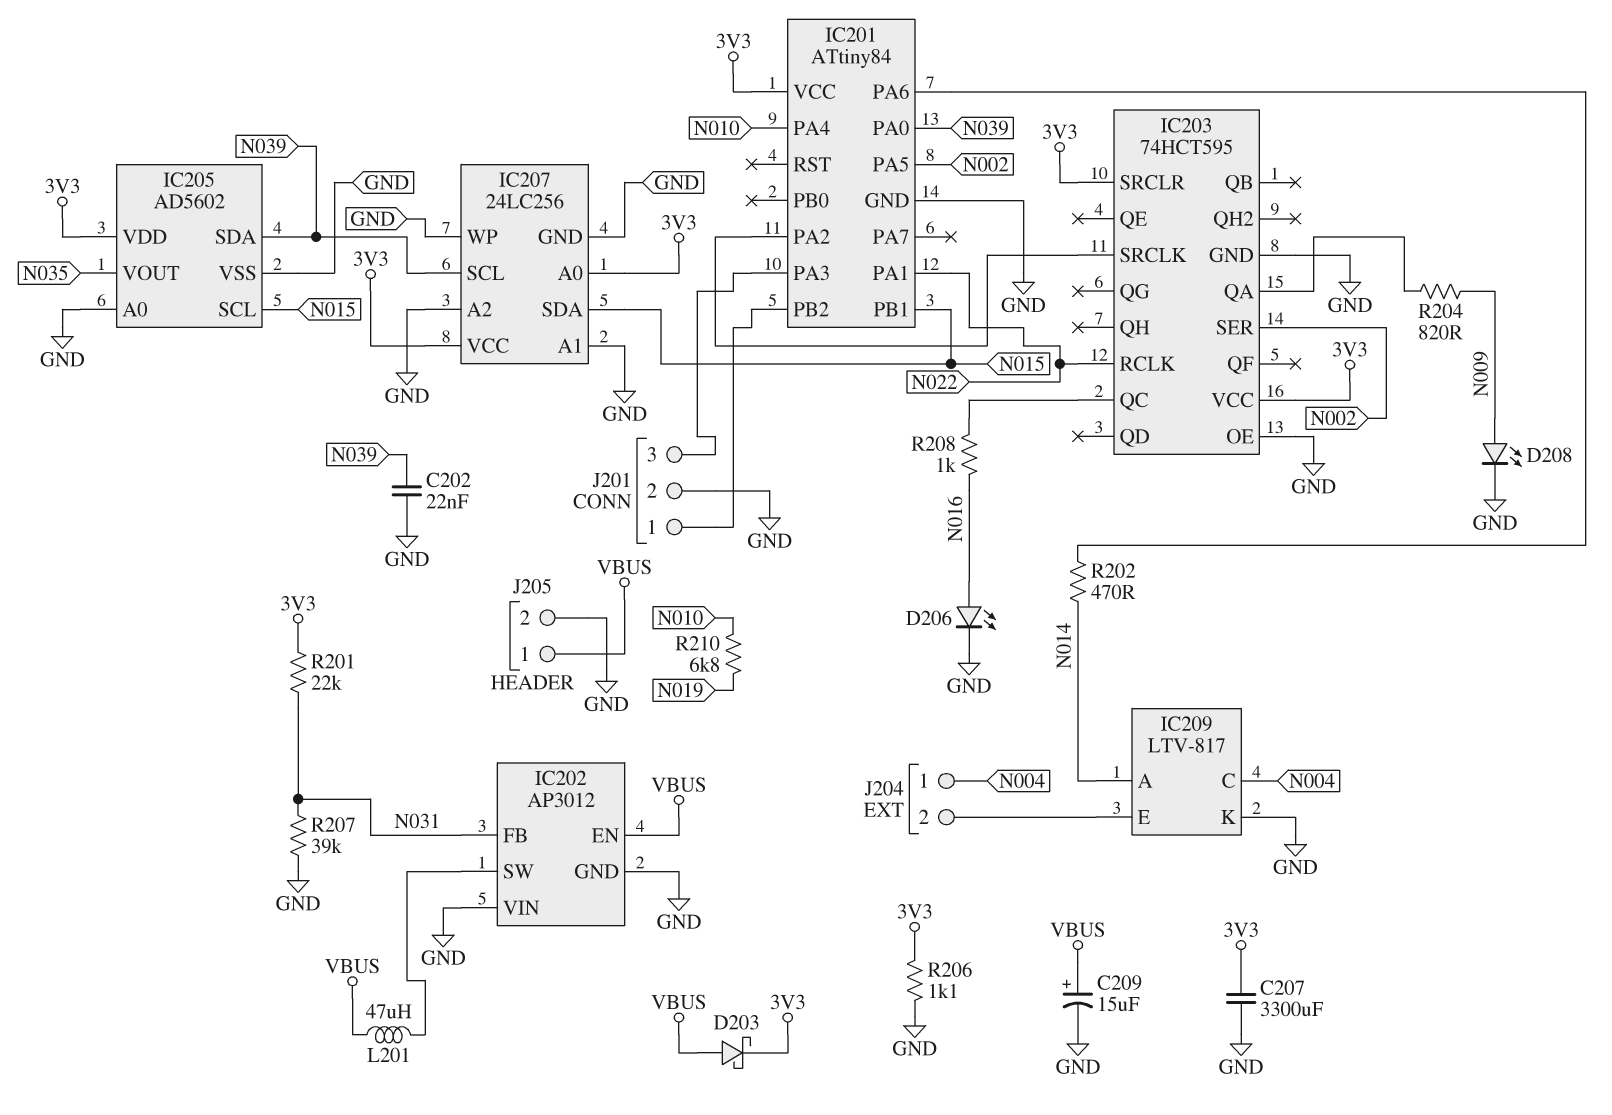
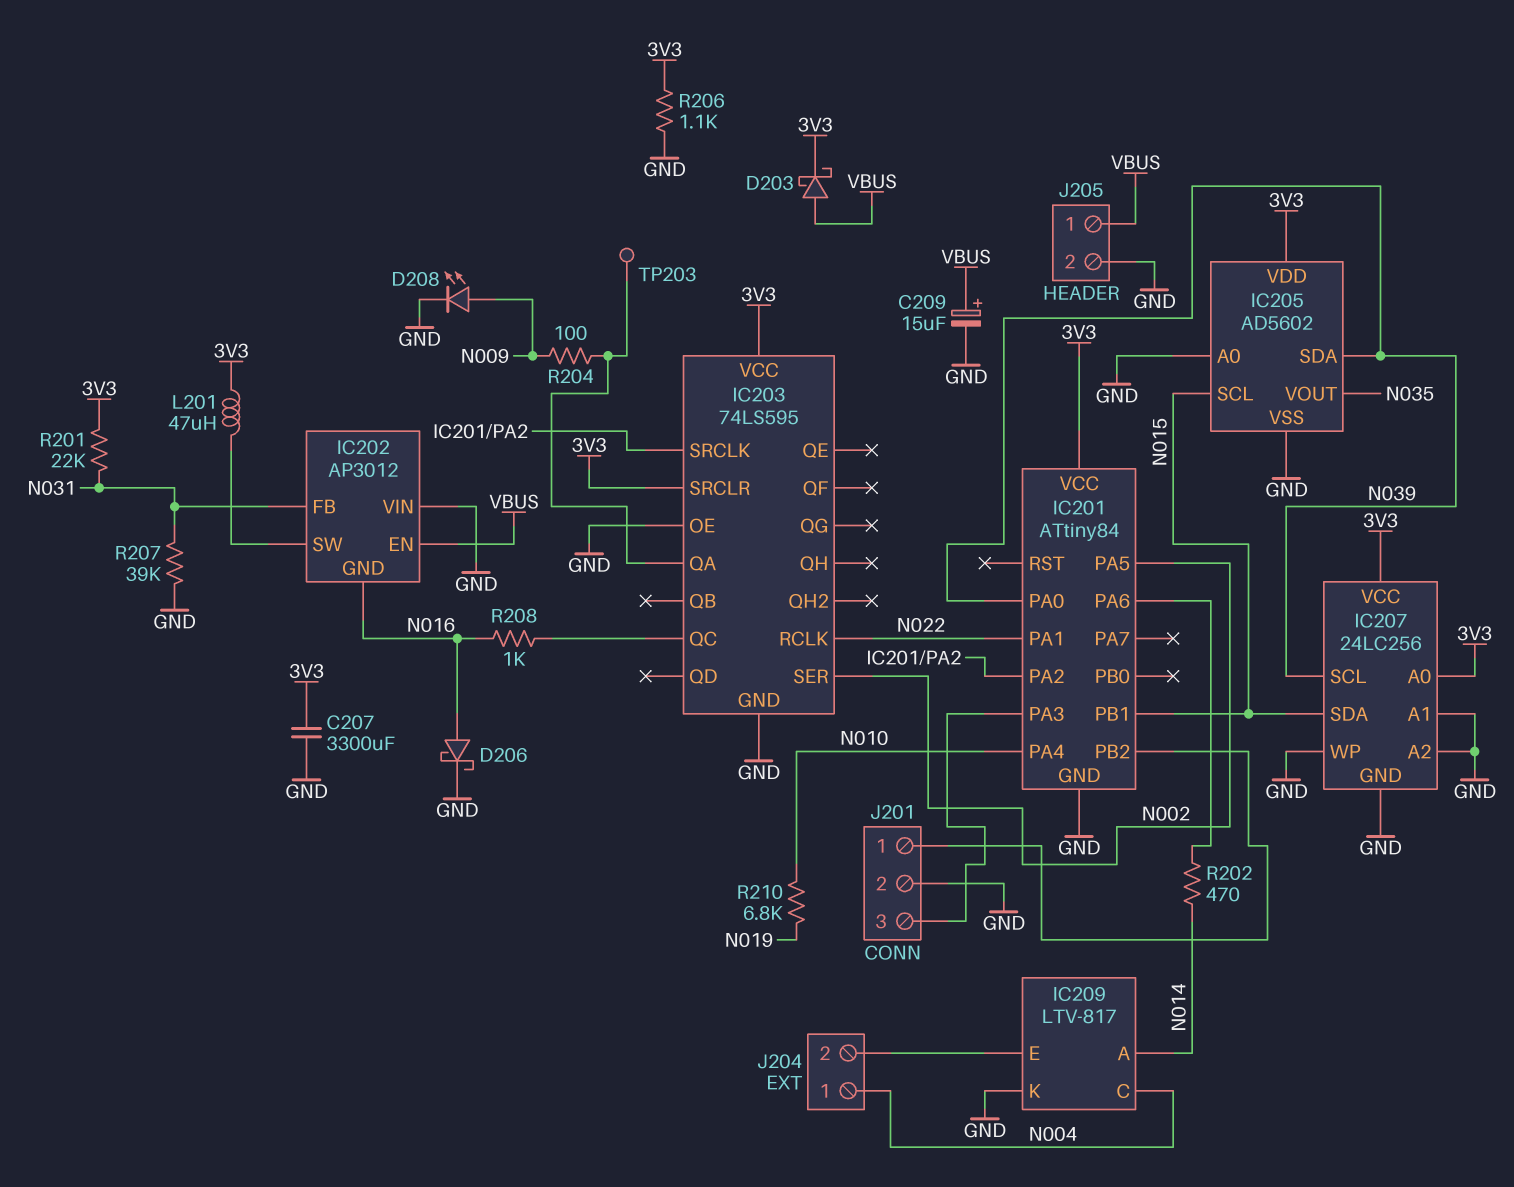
C202: 22nF (GND, N039) -> none
D206: LED (A N016, K GND) -> schottky (A N016, K GND)
IC202 pin GND: GND -> N016
IC203: 74HCT595 -> 74LS595
L201: 47uH (IC202/SW, VBUS) -> 47uH (3V3, IC202/SW)
R204: 820 (IC203/QA, N009) -> 100 (IC203/QA, N009)
TP203: none -> test point (IC203/QA)

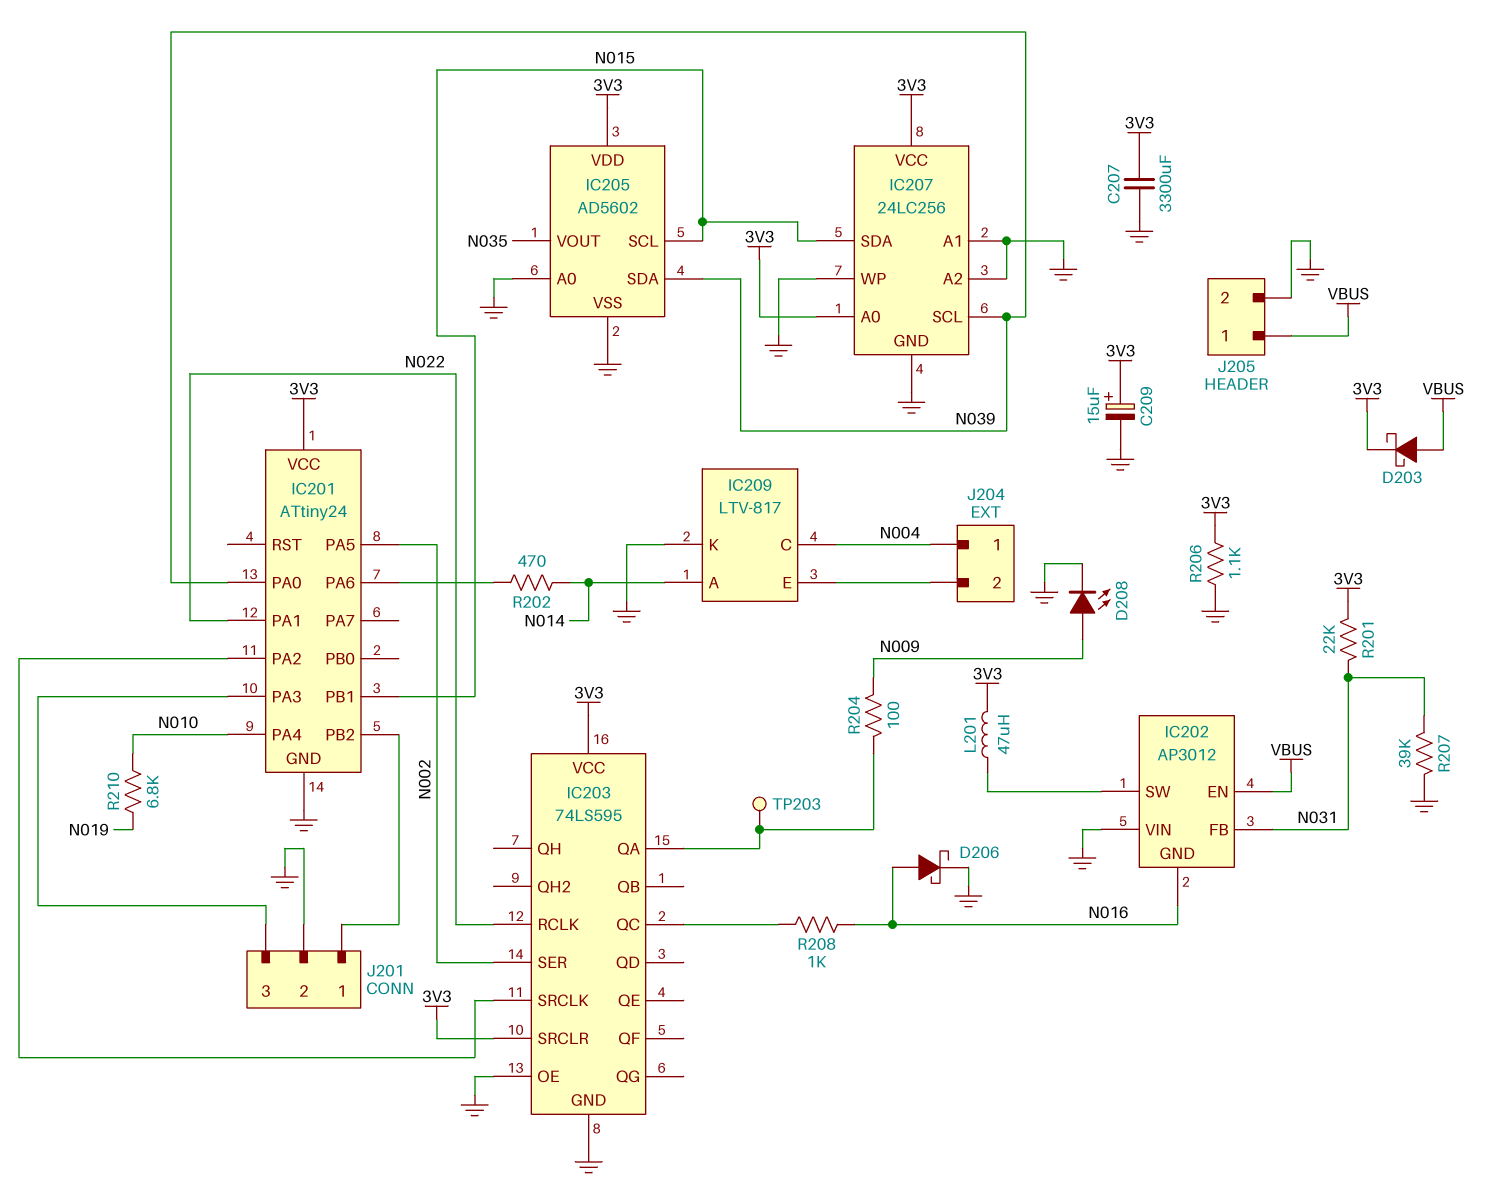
C209: 15uF (plus VBUS, minus GND) -> 15uF (plus 3V3, minus GND)
IC201: ATtiny84 -> ATtiny24

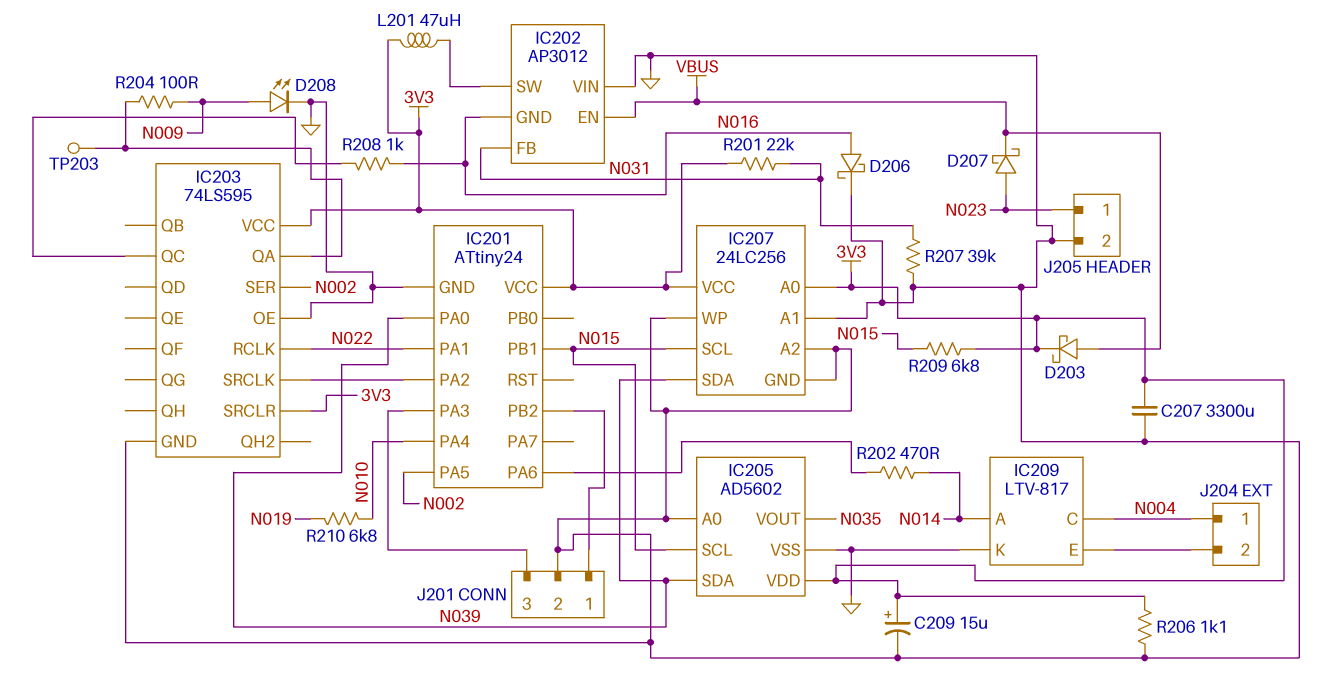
D207: none -> schottky (A N023, K VBUS)
IC207 pin SCL: N039 -> N015
IC207 pin SDA: N015 -> N039
J205 pin 1: VBUS -> N023
R209: none -> 6.8k (3V3, N015)

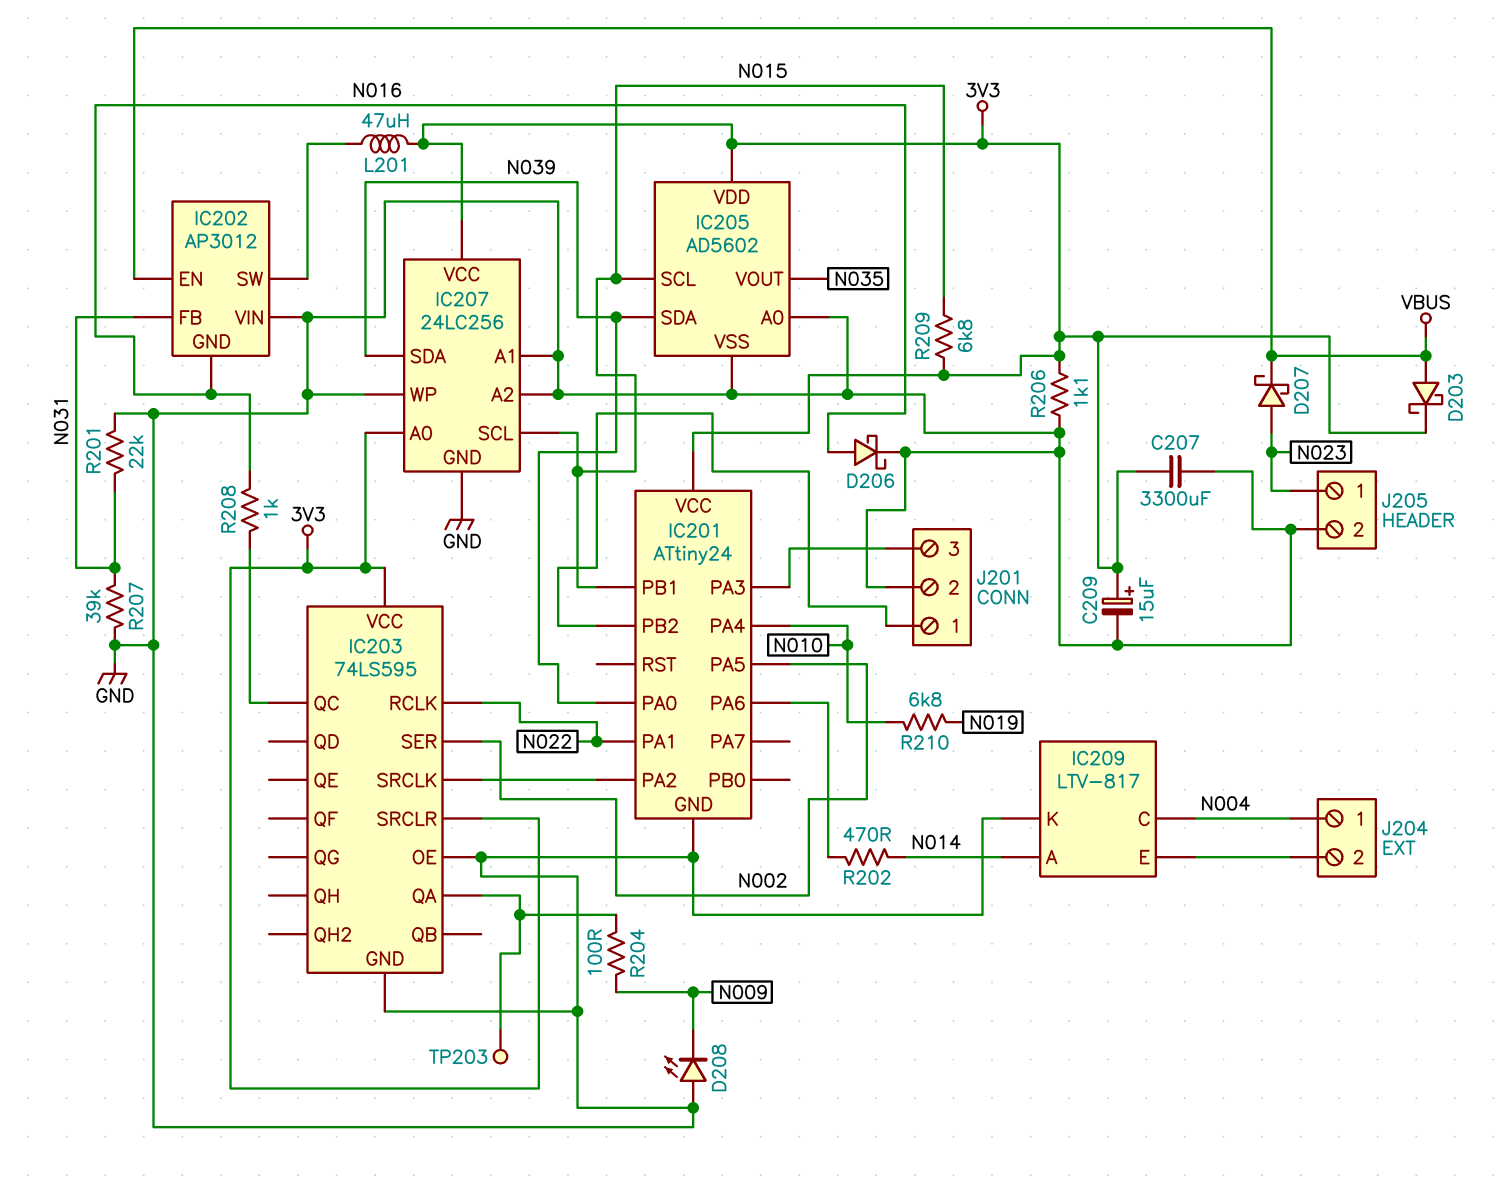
D208: LED (A N009, K GND) -> LED (A GND, K N009)
R201: 22k (3V3, N031) -> 22k (GND, N031)

